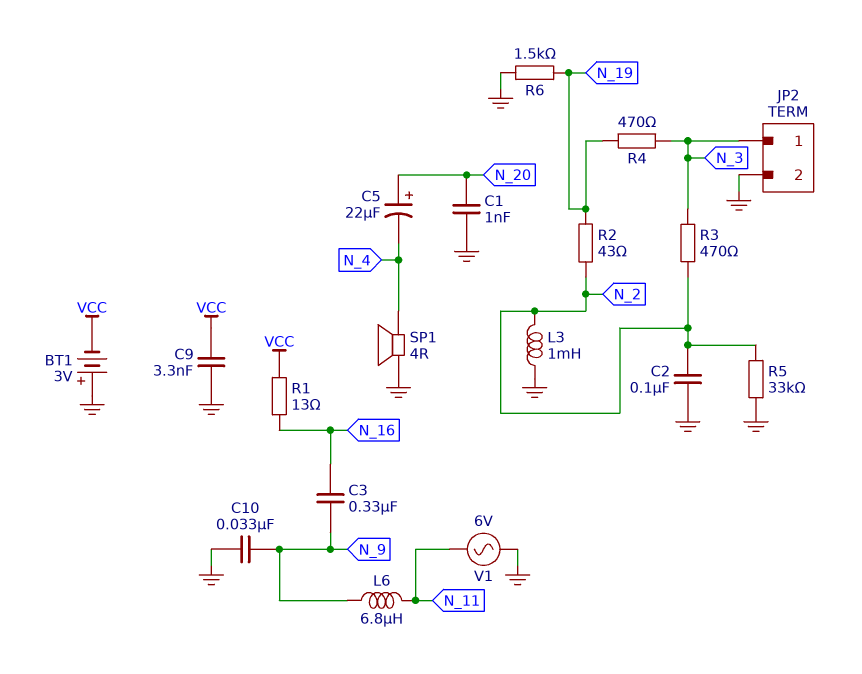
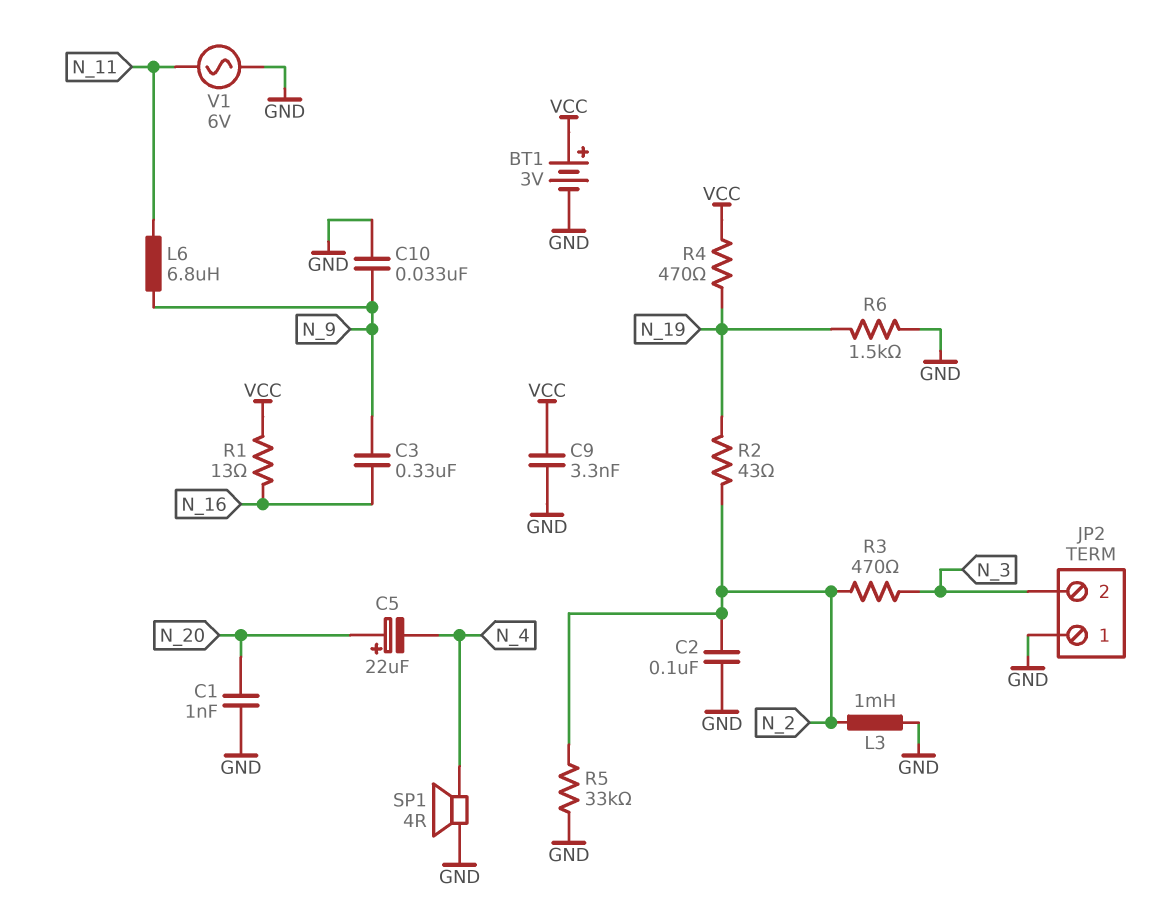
BT1: 3V (plus GND, minus VCC) -> 3V (plus VCC, minus GND)
JP2 pin 1: N_3 -> GND
JP2 pin 2: GND -> N_3
R4: 470 (N_3, N_19) -> 470 (N_19, VCC)

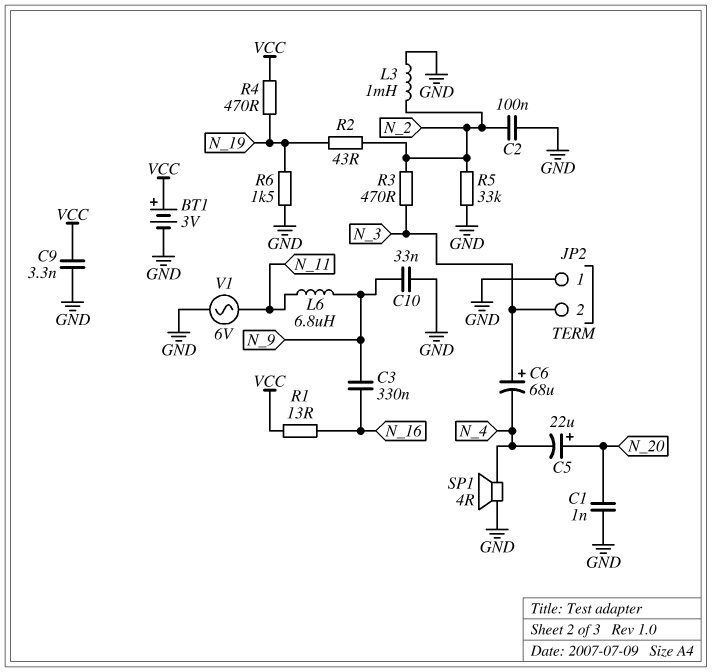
C6: none -> 68uF (plus N_3, minus N_4)

